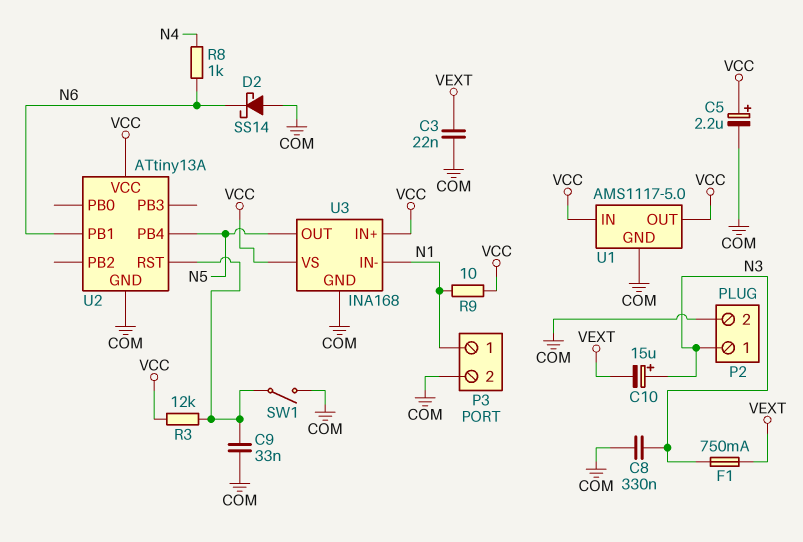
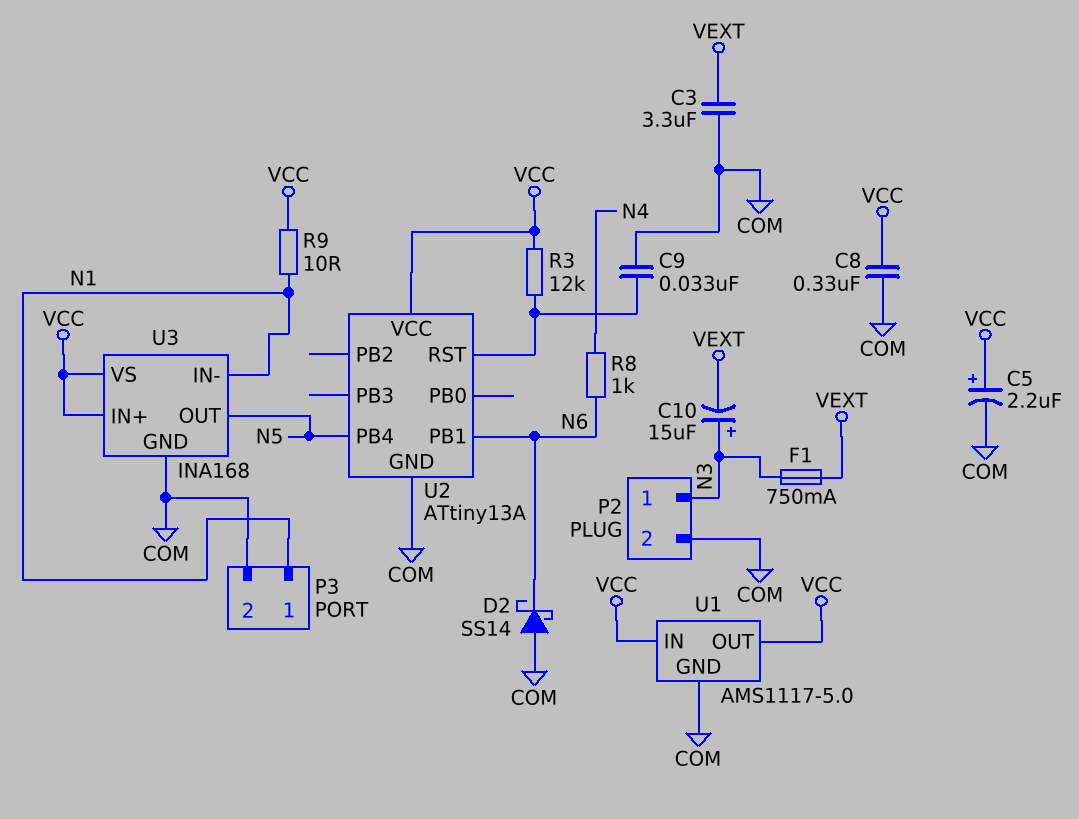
C3: 22nF (COM, VEXT) -> 3.3uF (COM, VEXT)
C8: 330nF (COM, N3) -> 330nF (COM, VCC)
SW1: switch (COM, U2/RST) -> none

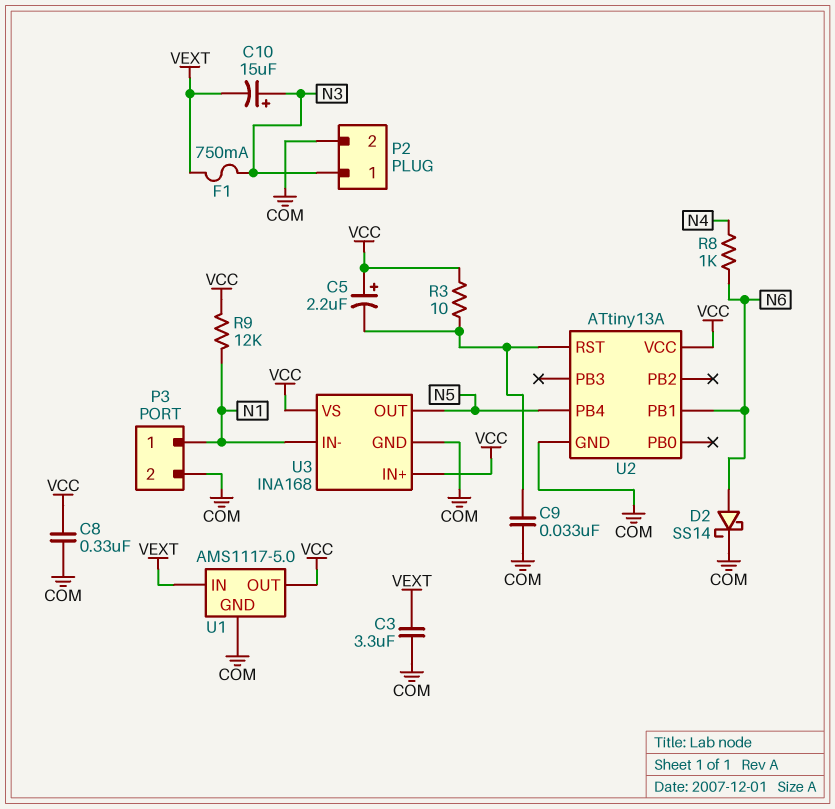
C5: 2.2uF (plus VCC, minus COM) -> 2.2uF (plus VCC, minus U2/RST)
D2: schottky SS14 (A COM, K N6) -> schottky SS14 (A N6, K COM)
R3: 12k (U2/RST, VCC) -> 10 (U2/RST, VCC)
R9: 10 (N1, VCC) -> 12k (N1, VCC)
U1 pin IN: VCC -> VEXT

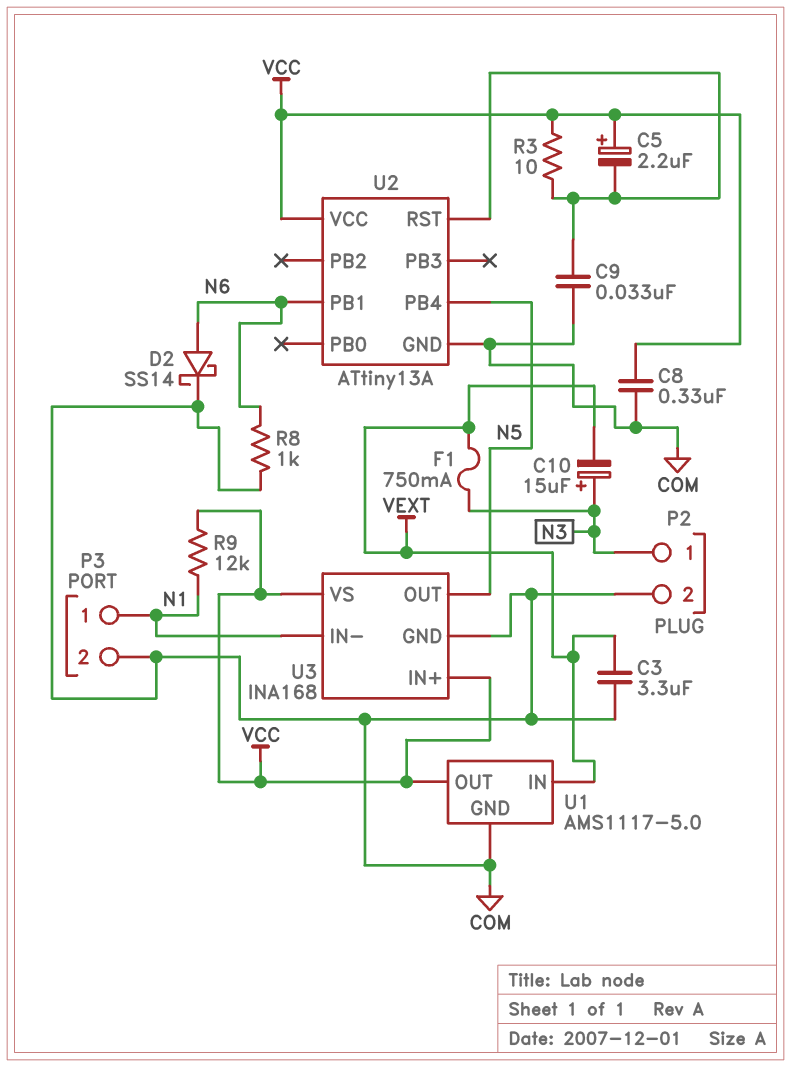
R8: 1k (N4, N6) -> 1k (COM, N6)

